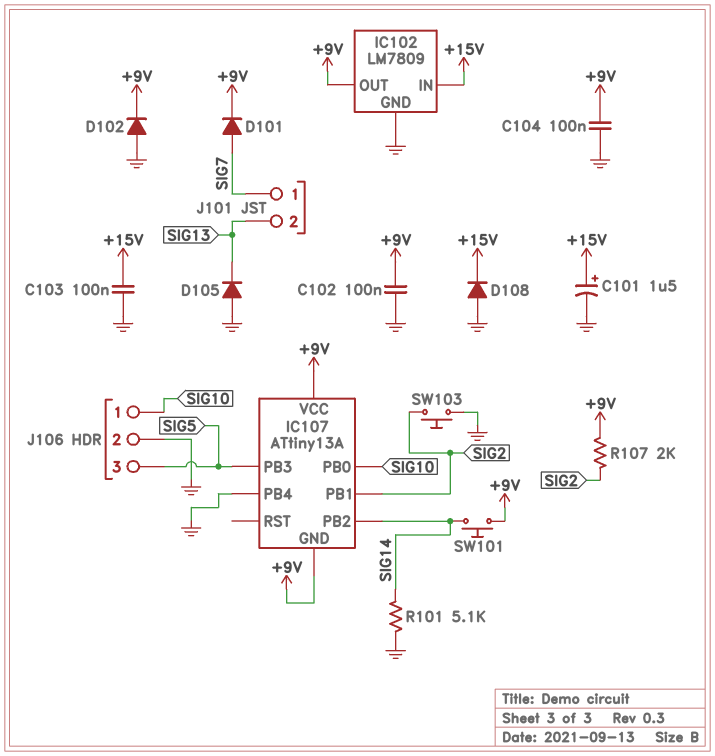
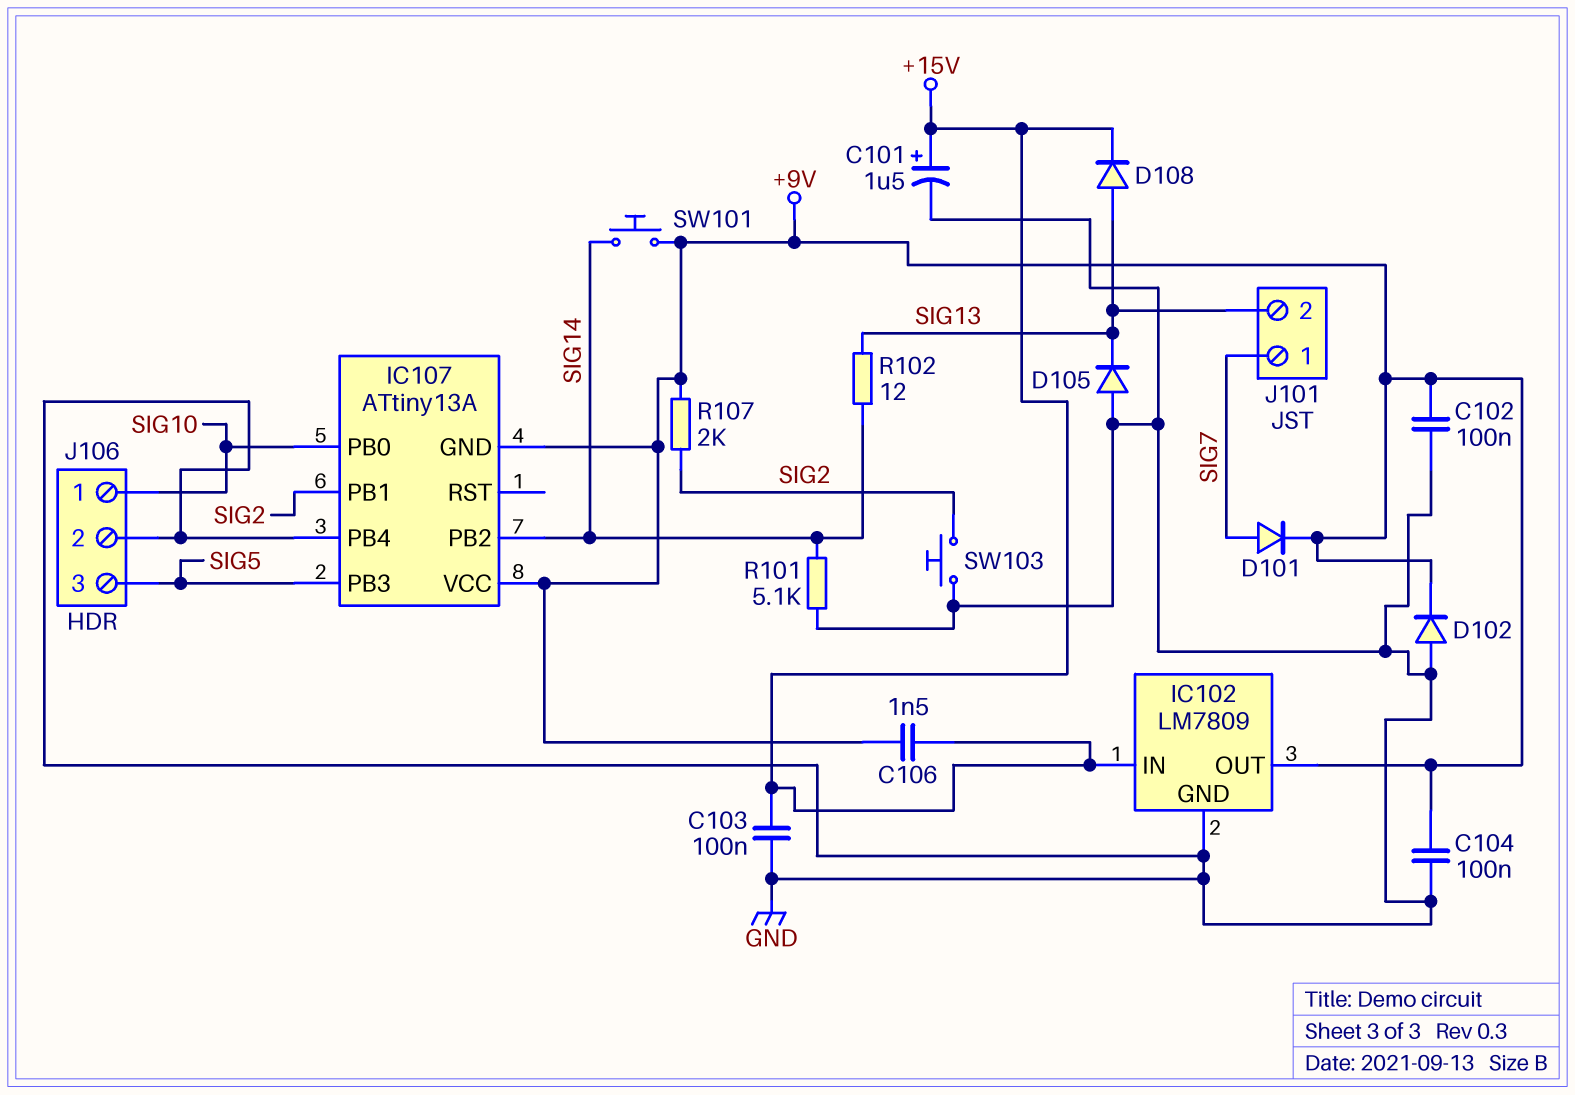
C106: none -> 1.5nF (+9V, +15V)
D108: diode (A GND, K +15V) -> diode (A SIG13, K +15V)
R102: none -> 12 (SIG13, SIG14)

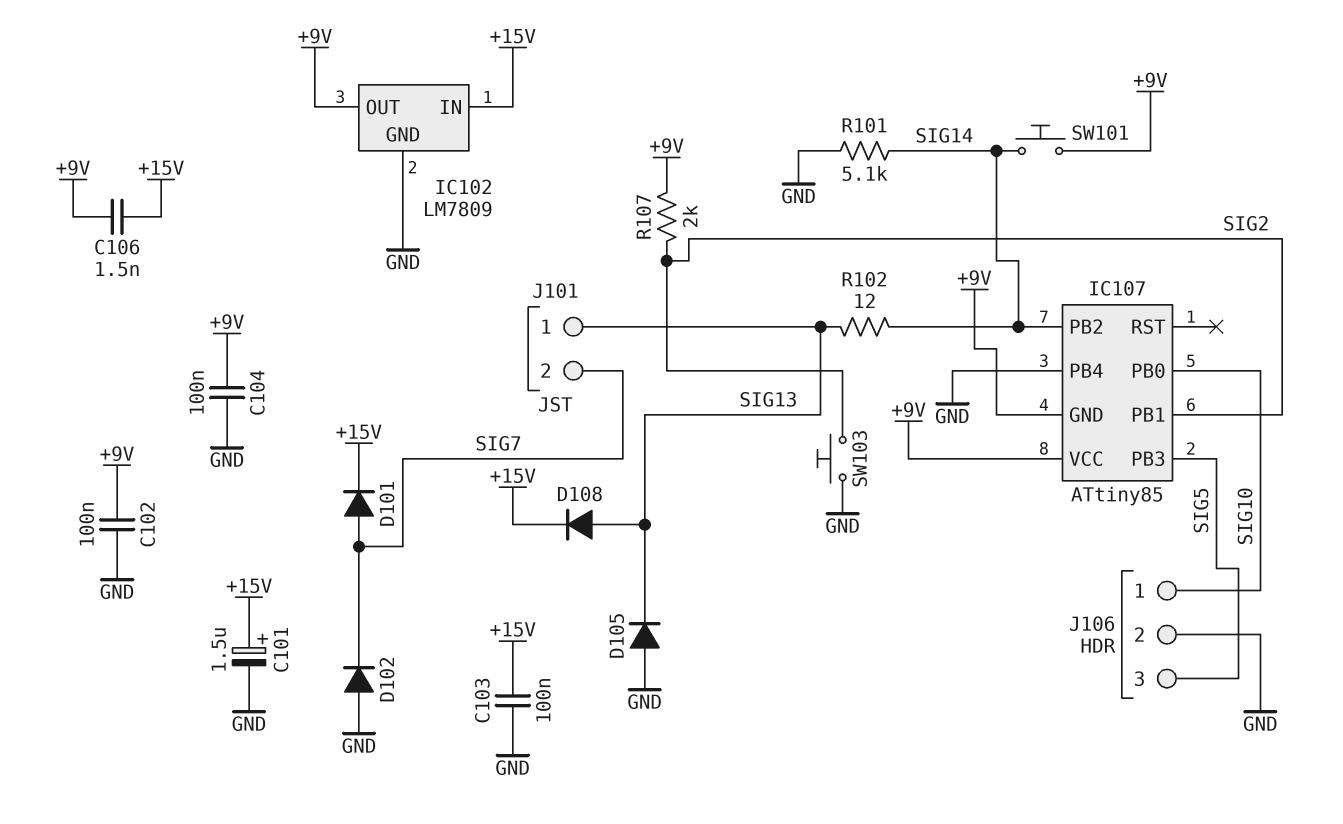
D101: diode (A SIG7, K +9V) -> diode (A SIG7, K +15V)
D102: diode (A GND, K +9V) -> diode (A GND, K SIG7)
IC107: ATtiny13A -> ATtiny85
J101 pin 1: SIG7 -> SIG13
J101 pin 2: SIG13 -> SIG7

